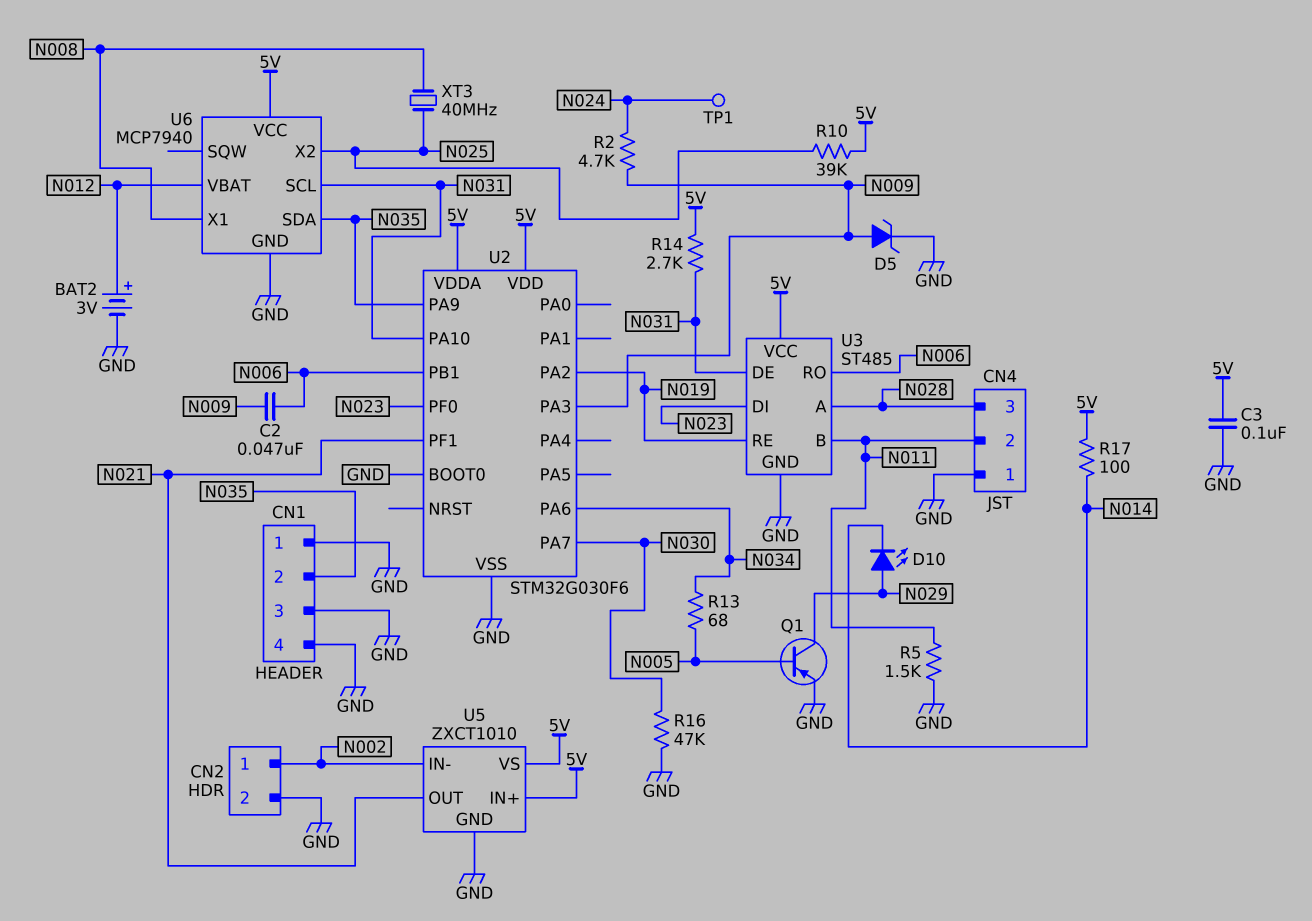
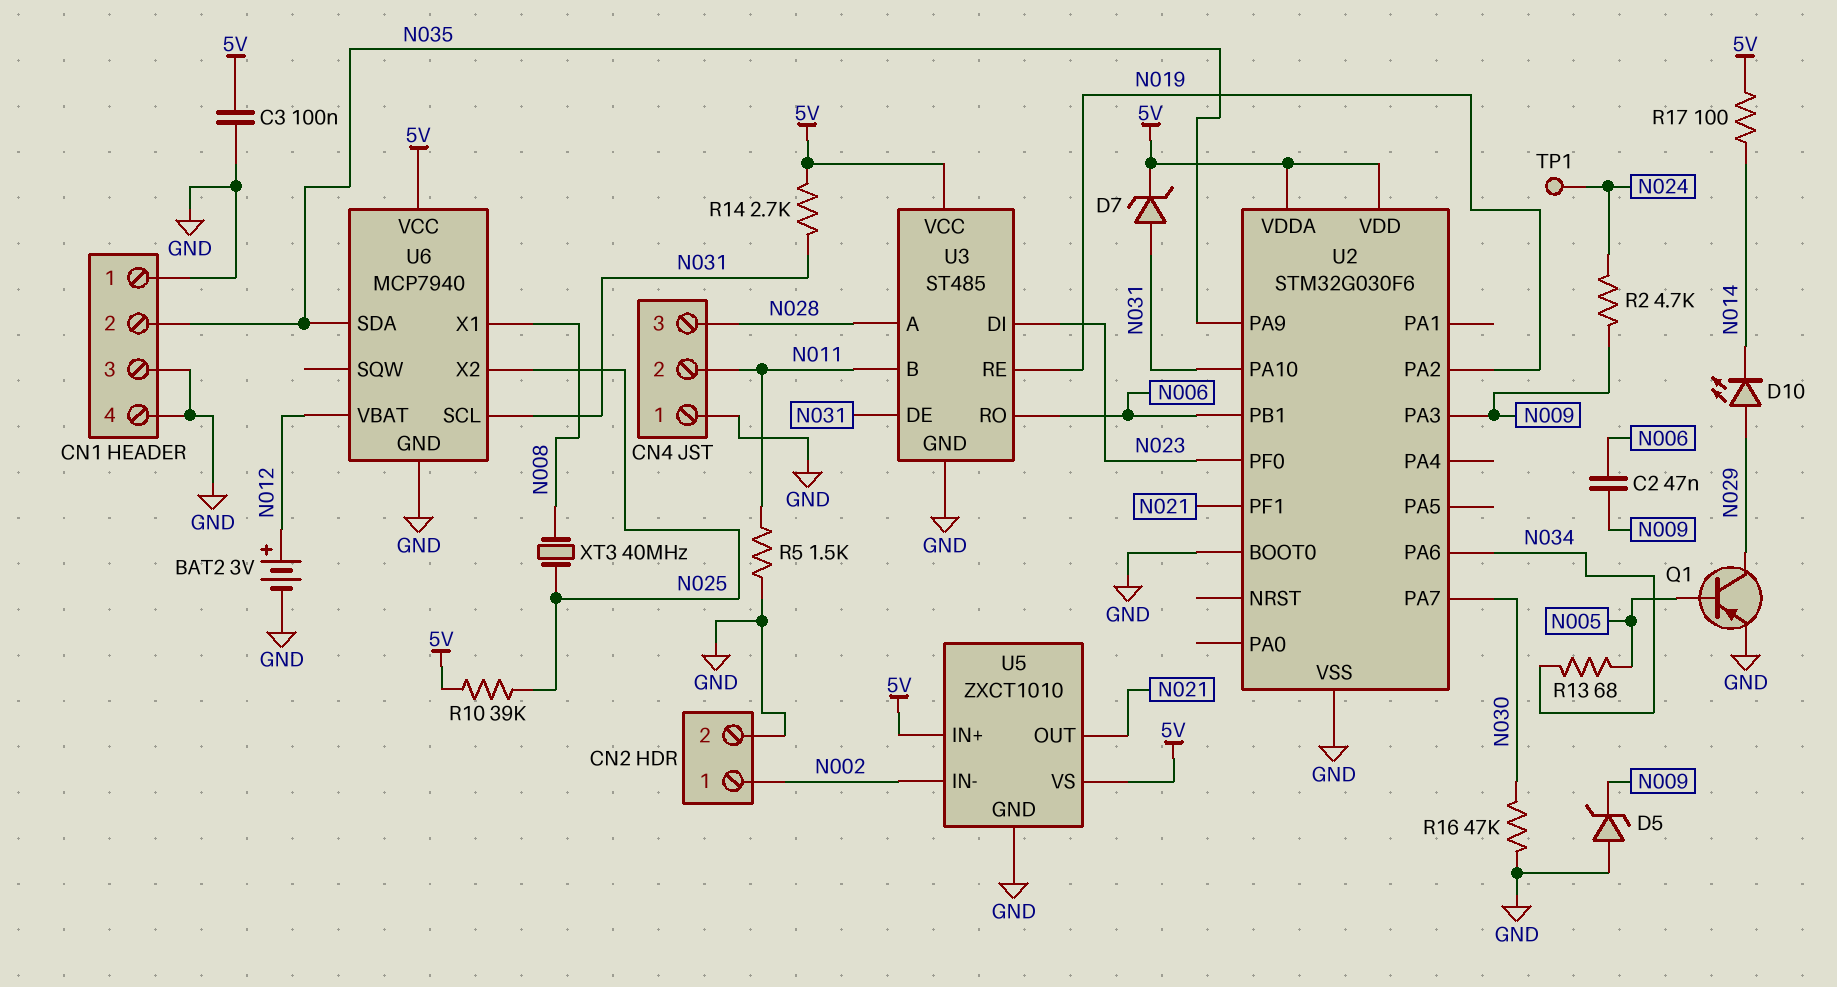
D5: zener (A N009, K GND) -> zener (A GND, K N009)
D7: none -> zener (A N031, K 5V)

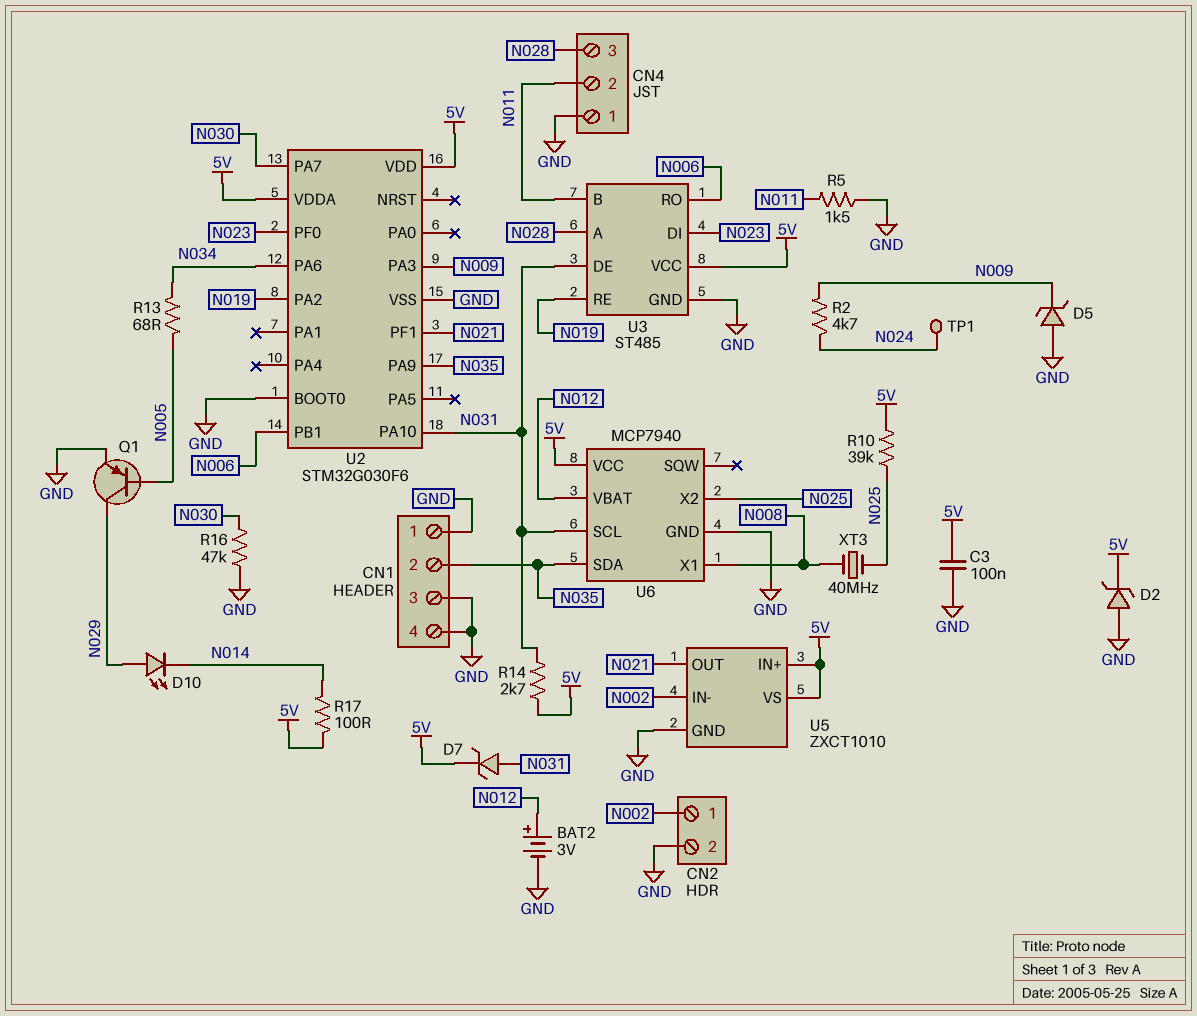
C2: 47nF (N006, N009) -> none
D2: none -> zener (A GND, K 5V)

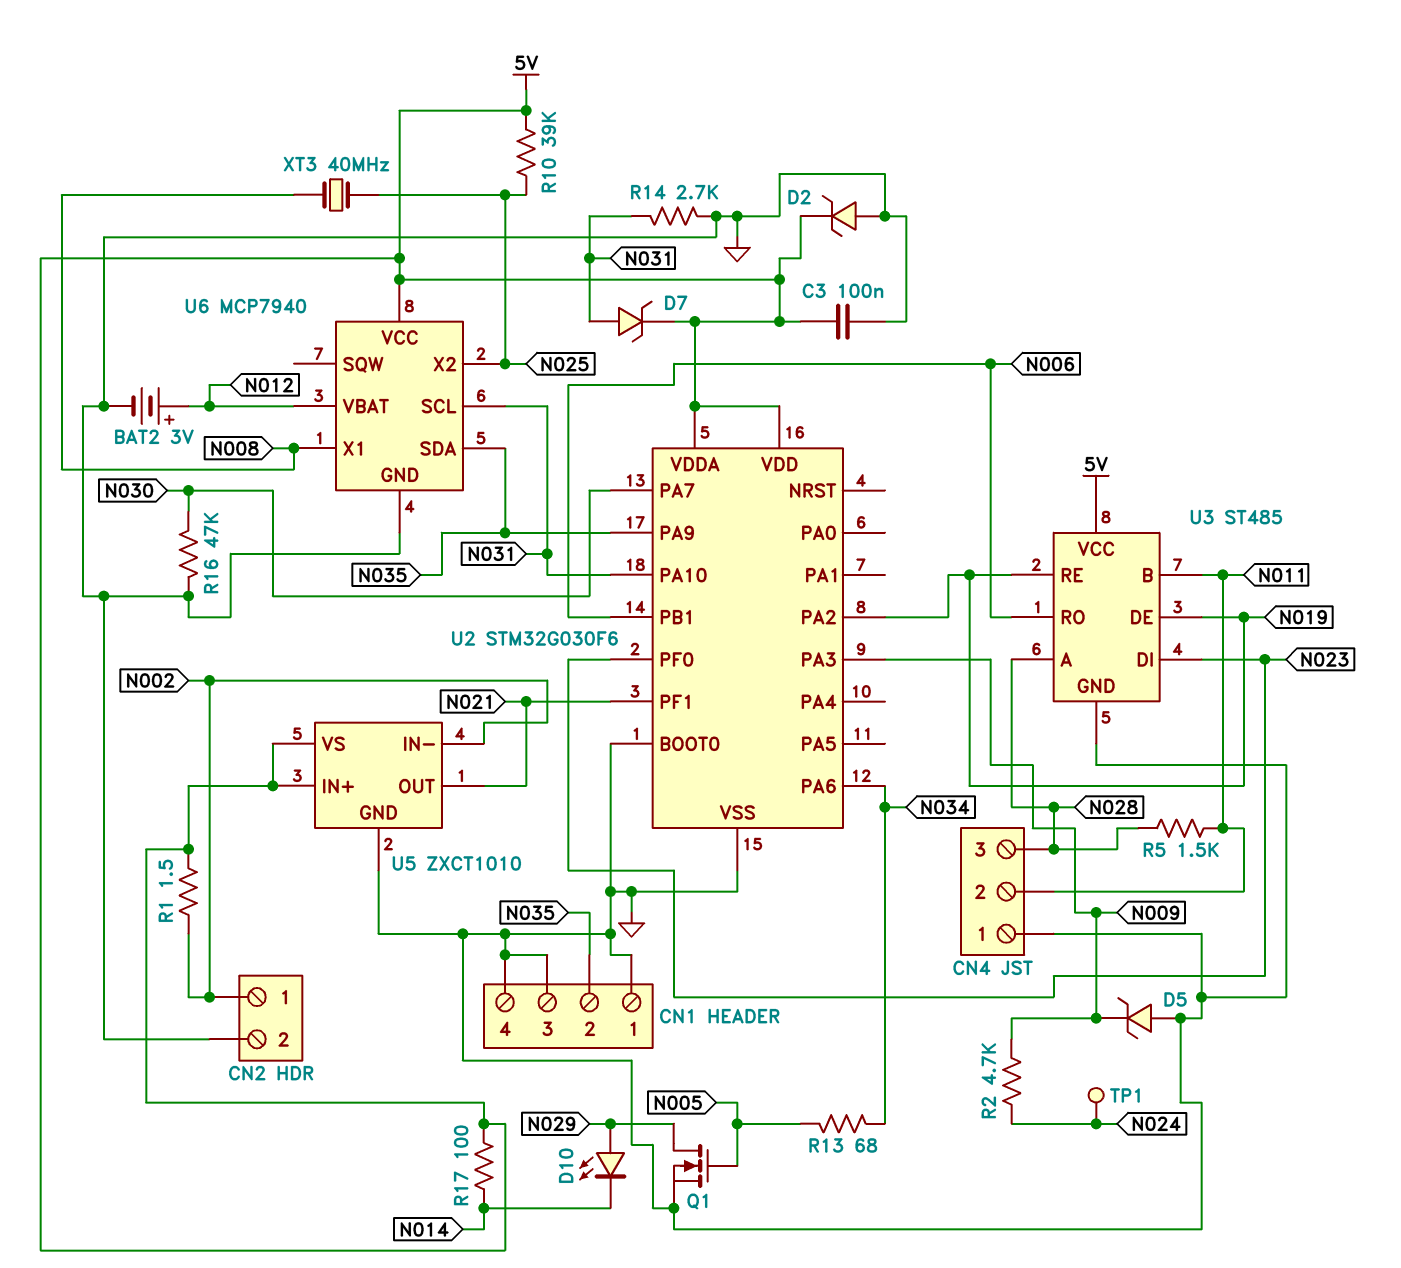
Q1: PNP (B N005, C N029, E GND) -> NMOS (G N005, D N029, S GND)
R1: none -> 1.5 (5V, N002)
R5: 1.5k (GND, N011) -> 1.5k (N011, N028)
R14: 2.7k (5V, N031) -> 2.7k (GND, N031)
U3 pin DE: N031 -> N019

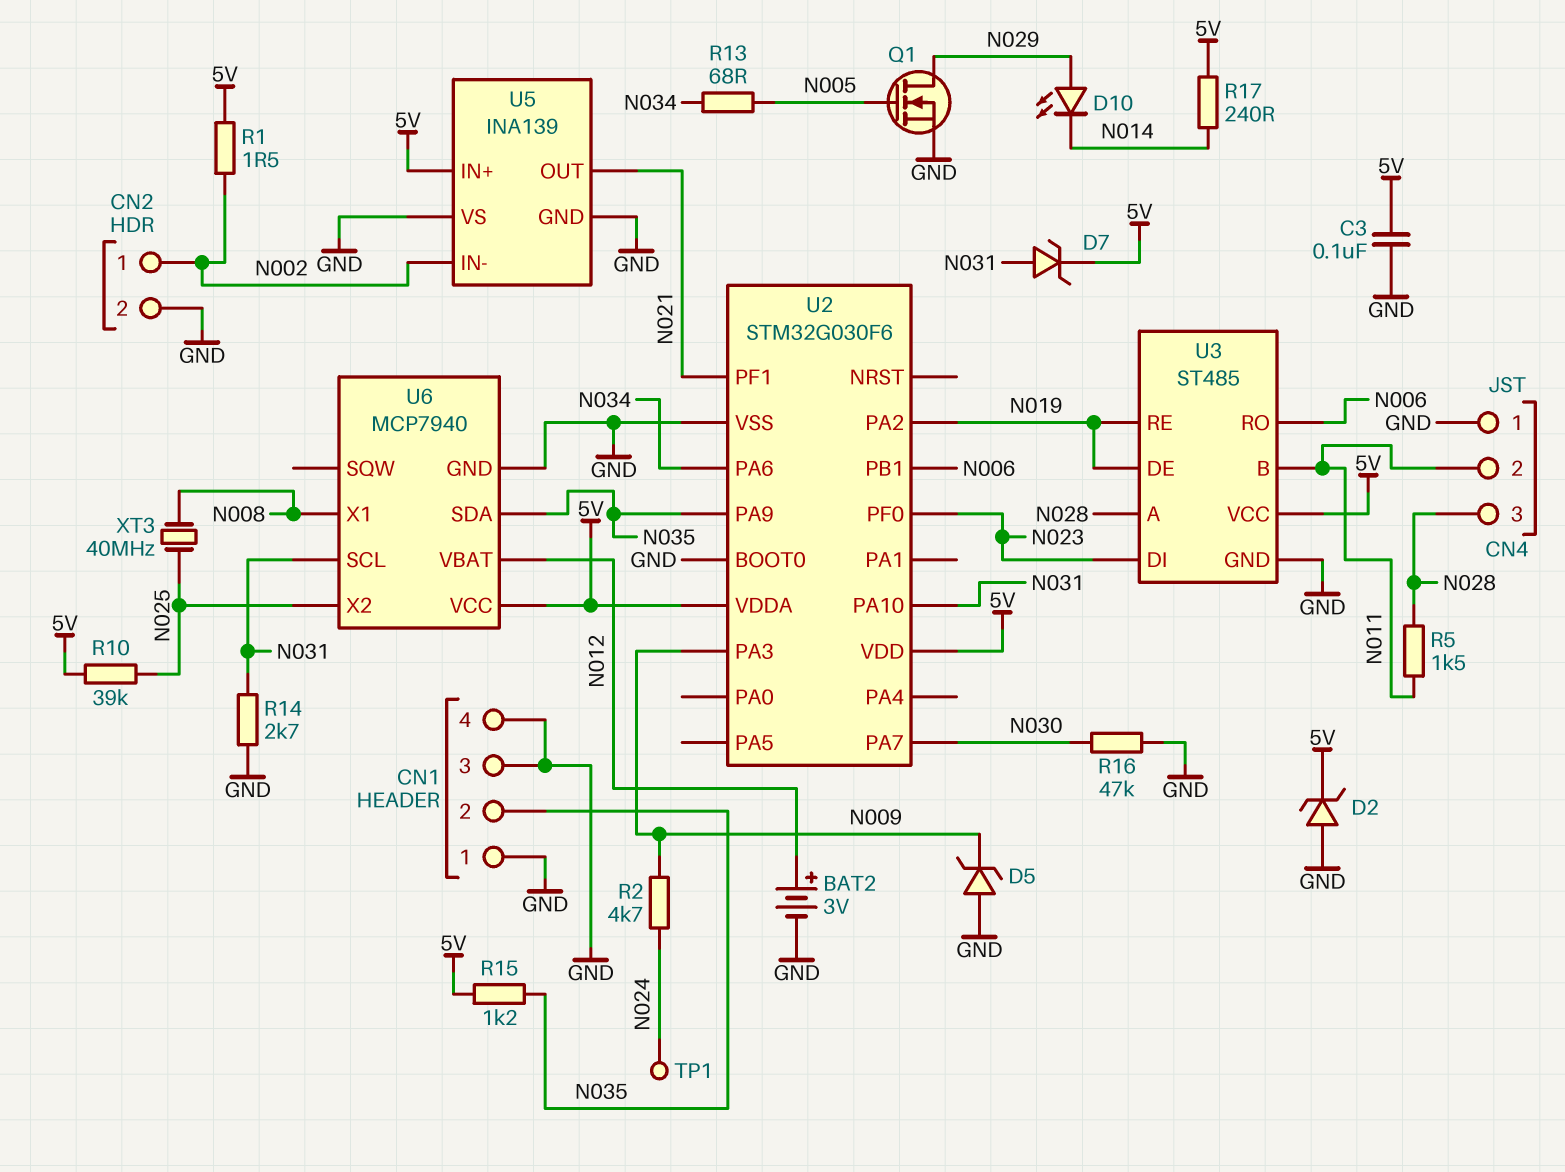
R15: none -> 1.2k (5V, N035)
R17: 100 (5V, N014) -> 240 (5V, N014)
U5: ZXCT1010 -> INA139
U5 pin VS: 5V -> GND

